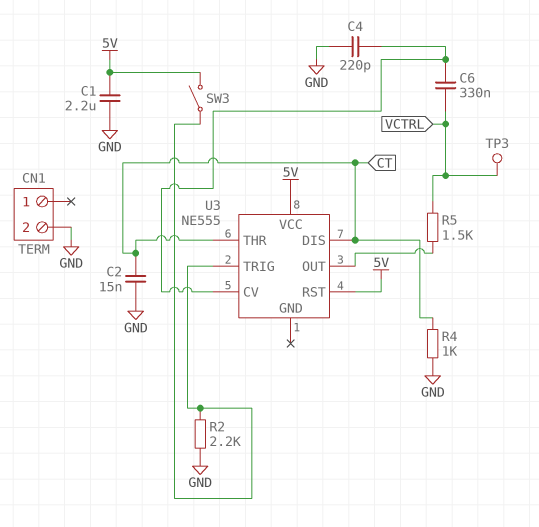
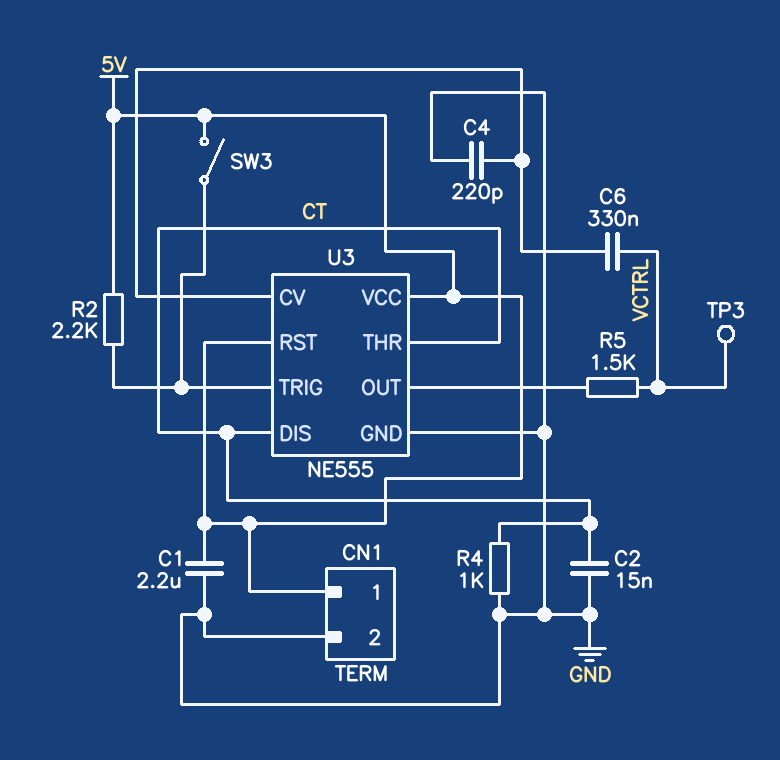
CN1 pin 1: none -> 5V
R2: 2.2k (GND, U3/TRIG) -> 2.2k (5V, U3/TRIG)
U3 pin GND: none -> GND

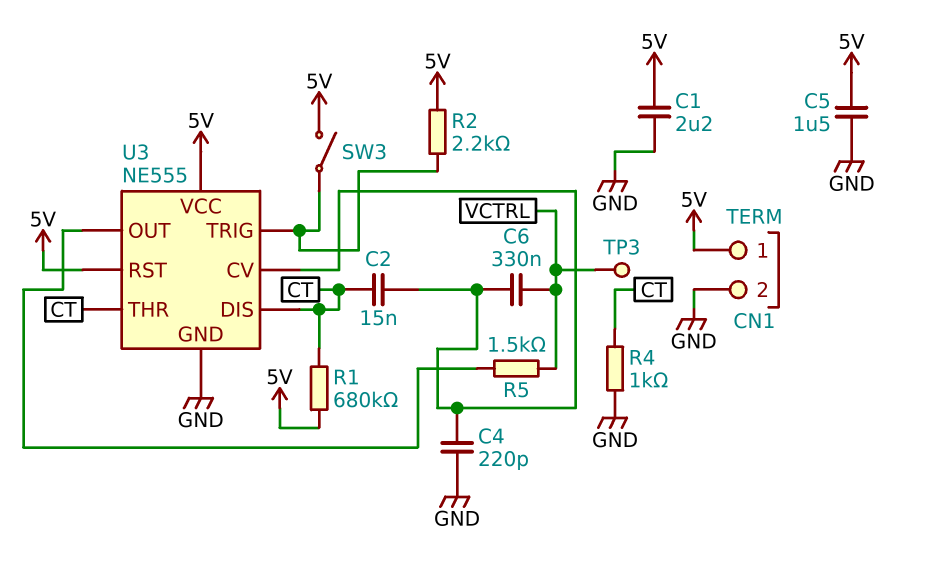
C2: 15nF (CT, GND) -> 15nF (CT, U3/CV)
C5: none -> 1.5uF (5V, GND)
R1: none -> 680k (5V, CT)

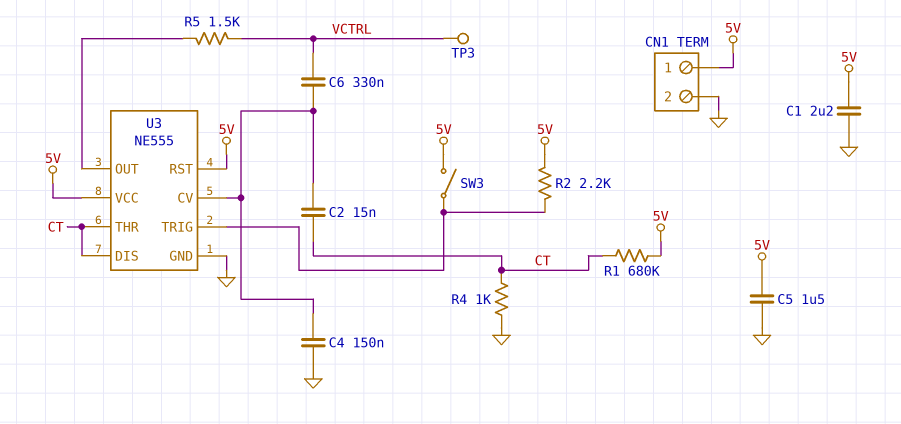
C4: 220pF (GND, U3/CV) -> 150nF (GND, U3/CV)

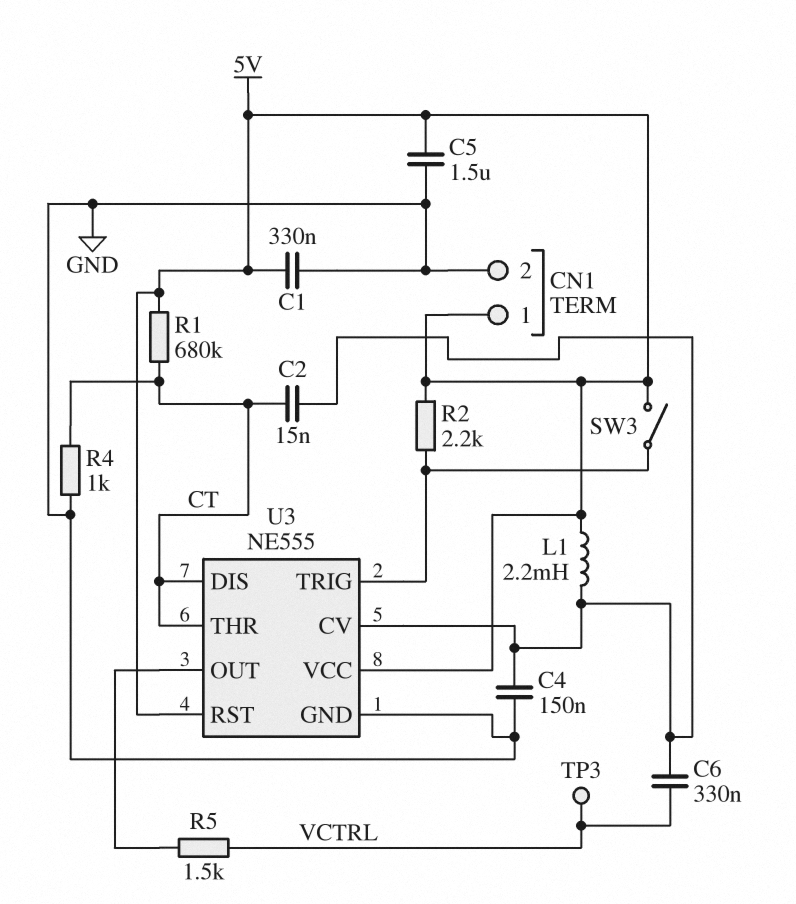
C1: 2.2uF (5V, GND) -> 330nF (5V, GND)
L1: none -> 2.2mH (5V, U3/CV)

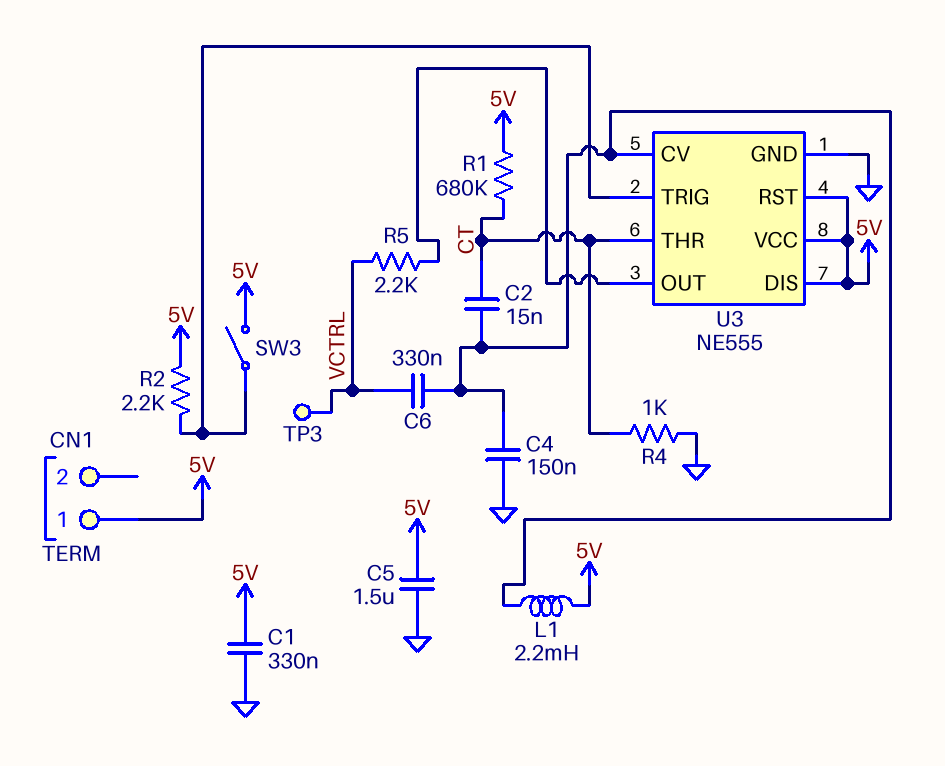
CN1 pin 2: GND -> none
R5: 1.5k (U3/OUT, VCTRL) -> 2.2k (U3/OUT, VCTRL)
U3 pin DIS: CT -> 5V

